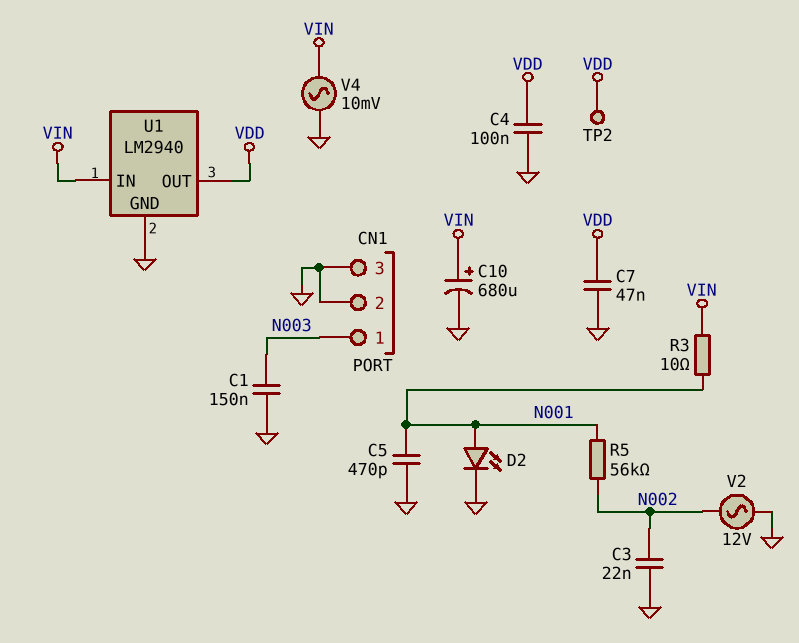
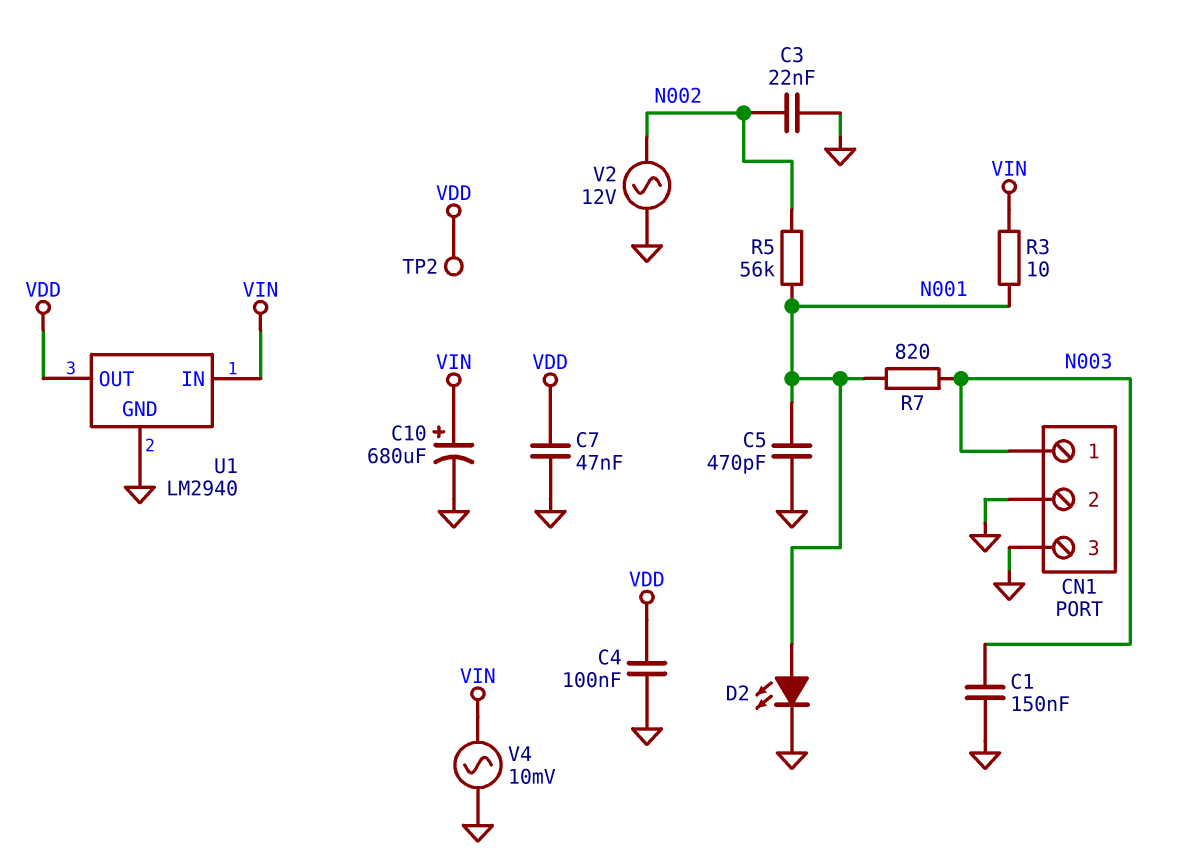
R7: none -> 820 (N001, N003)

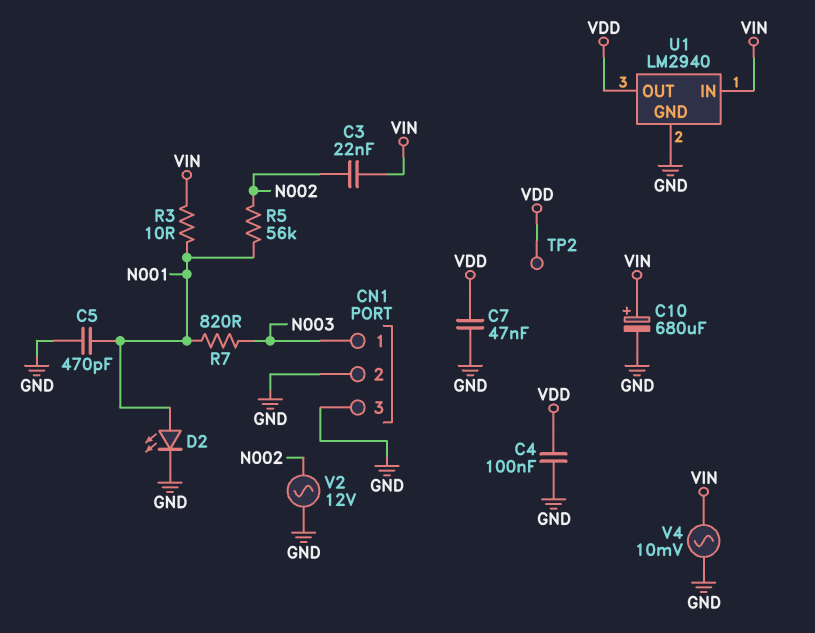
C1: 150nF (GND, N003) -> none
C3: 22nF (GND, N002) -> 22nF (N002, VIN)

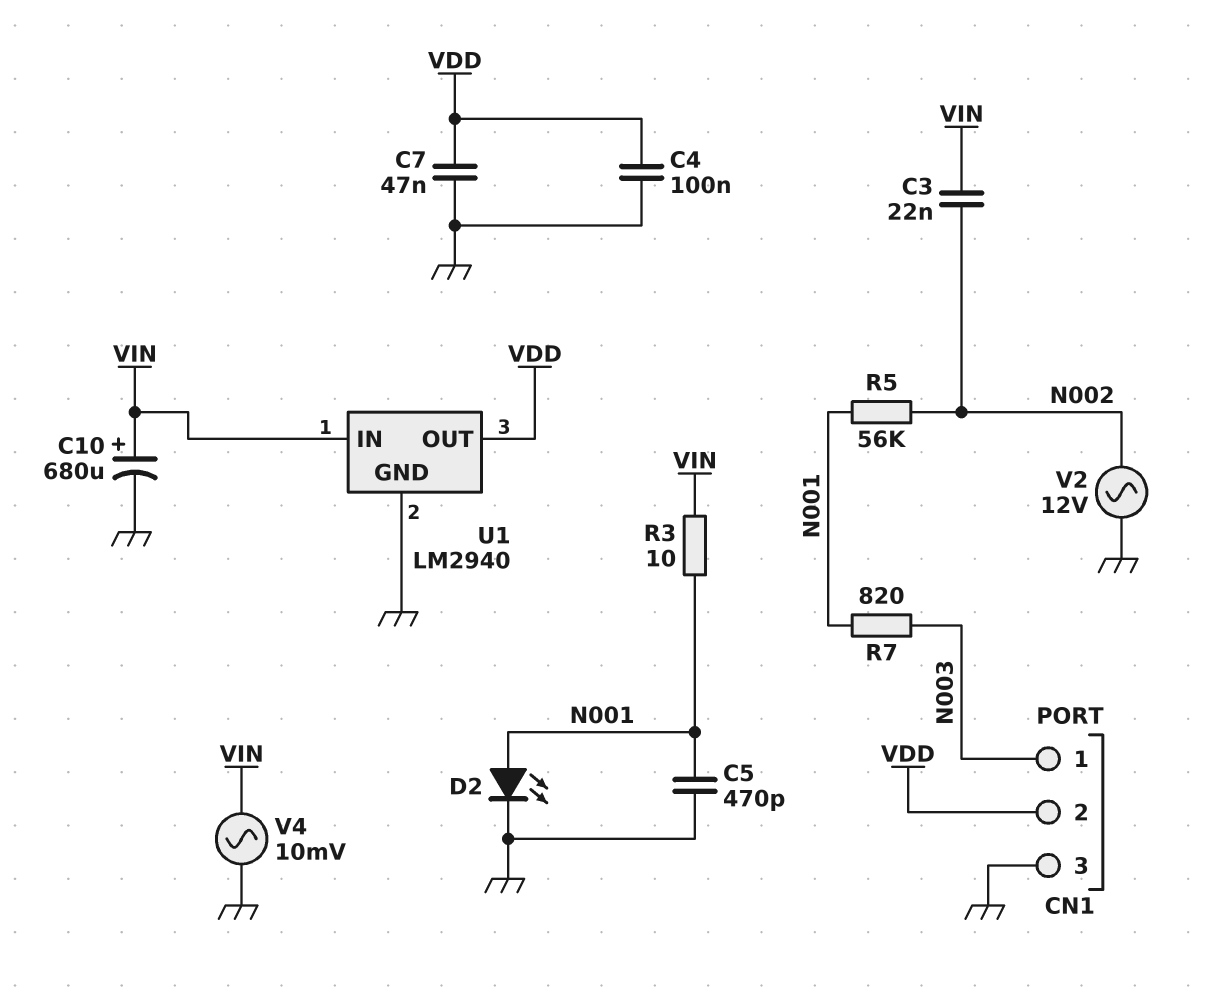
CN1 pin 2: GND -> VDD
TP2: test point (VDD) -> none

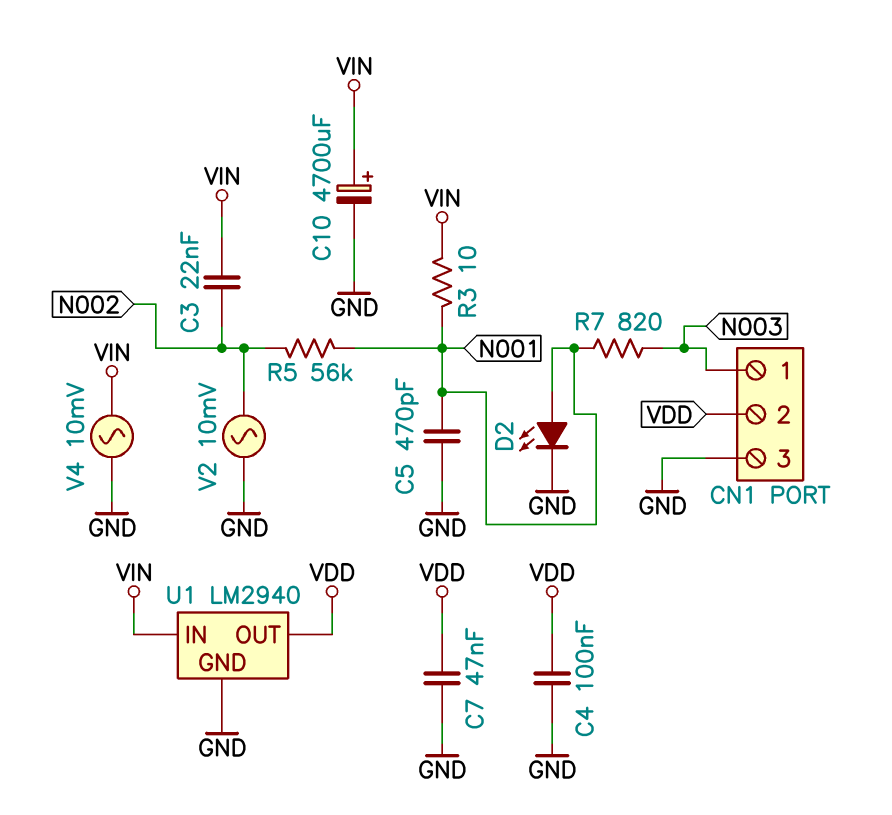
C10: 680uF (plus VIN, minus GND) -> 4700uF (plus VIN, minus GND)
V2: AC 12V (GND, N002) -> AC 10mV (GND, N002)

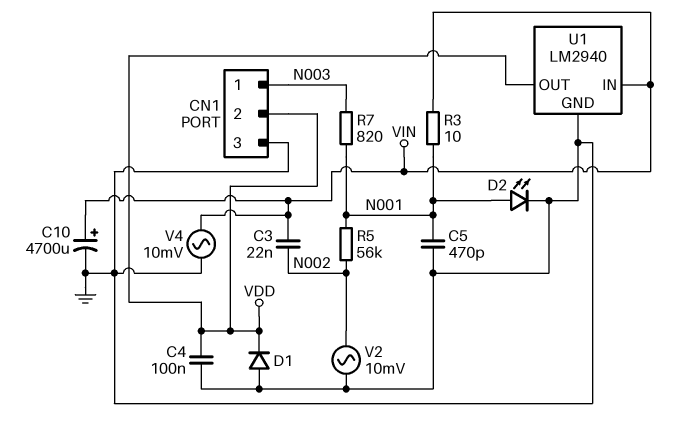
C7: 47nF (GND, VDD) -> none
D1: none -> diode (A GND, K VDD)

